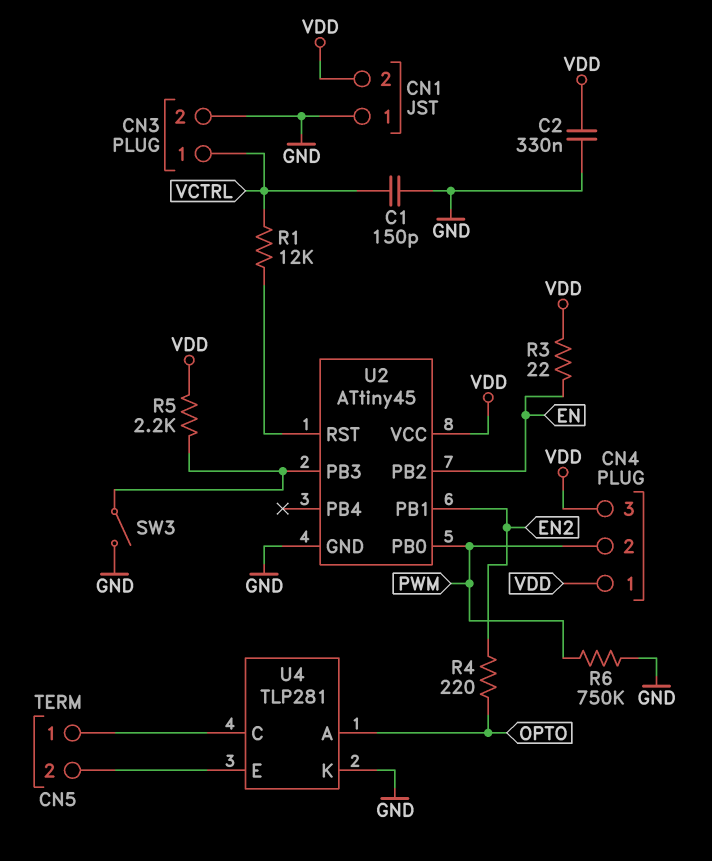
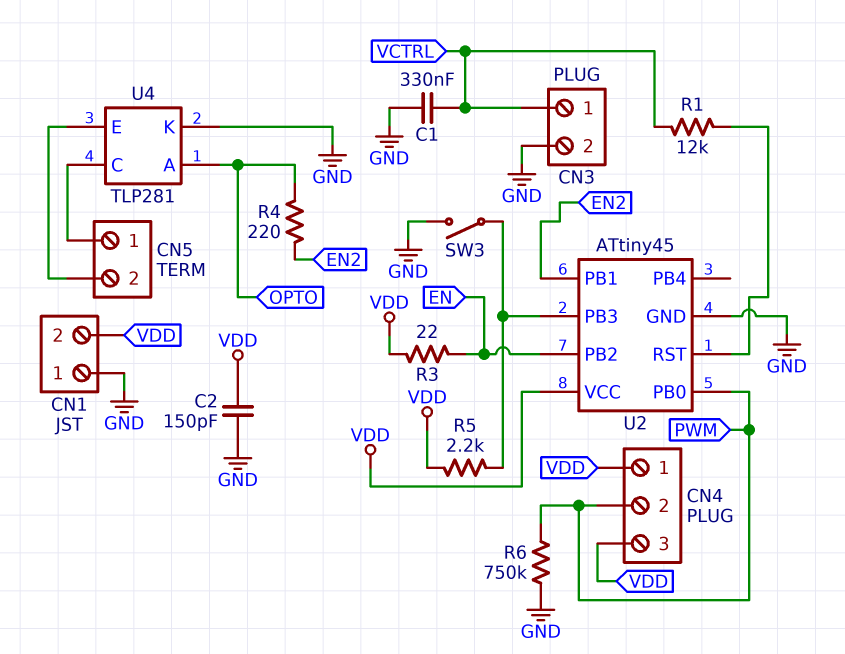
C1: 150pF (GND, VCTRL) -> 330nF (GND, VCTRL)
C2: 330nF (GND, VDD) -> 150pF (GND, VDD)

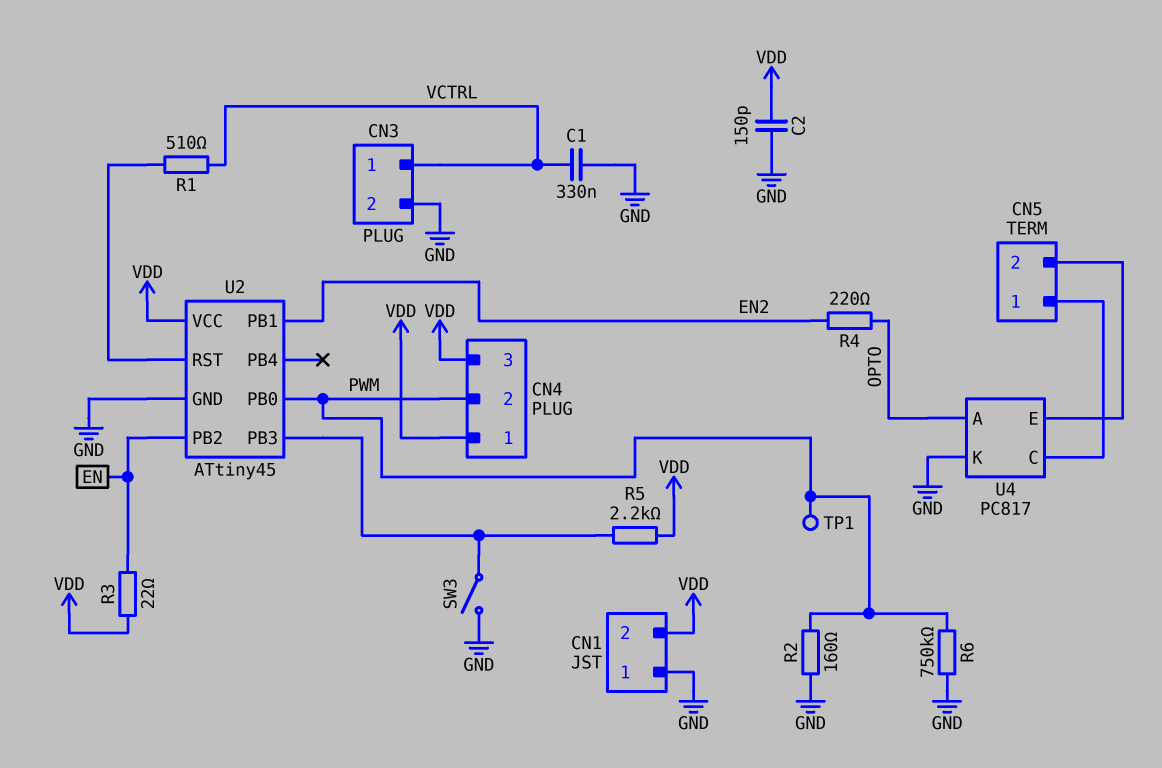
R1: 12k (U2/RST, VCTRL) -> 510 (U2/RST, VCTRL)
R2: none -> 160 (GND, PWM)
TP1: none -> test point (PWM)
U4: TLP281 -> PC817

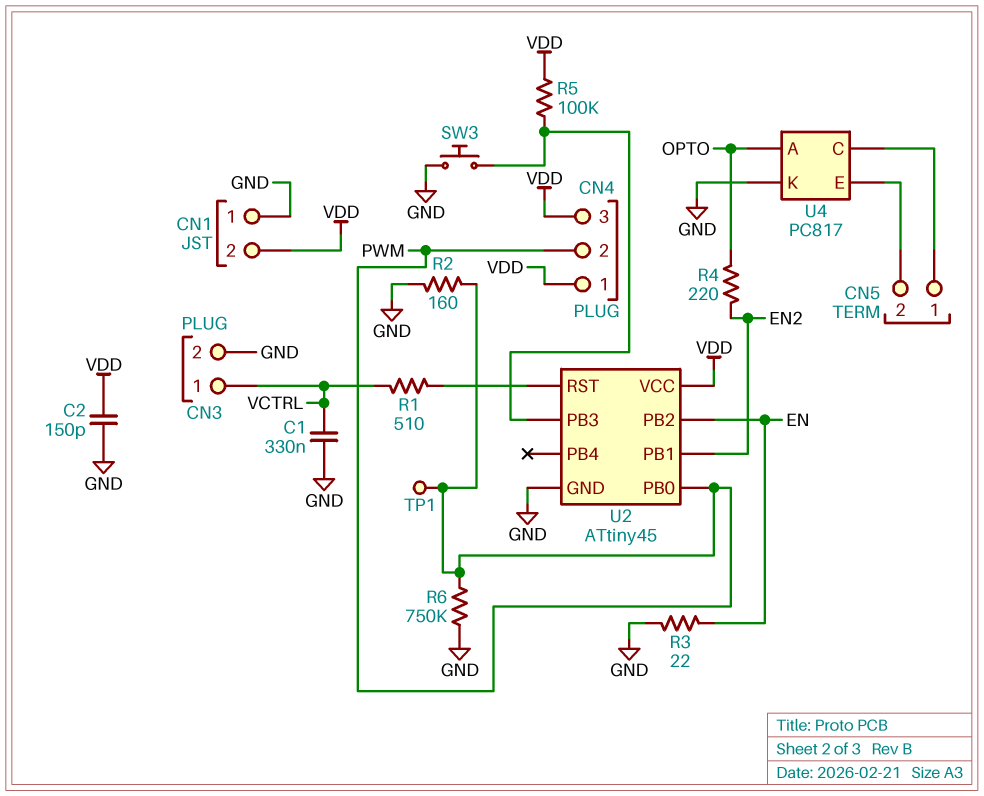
R3: 22 (EN, VDD) -> 22 (EN, GND)
R5: 2.2k (U2/PB3, VDD) -> 100k (U2/PB3, VDD)
SW3: switch (GND, U2/PB3) -> button (GND, U2/PB3)

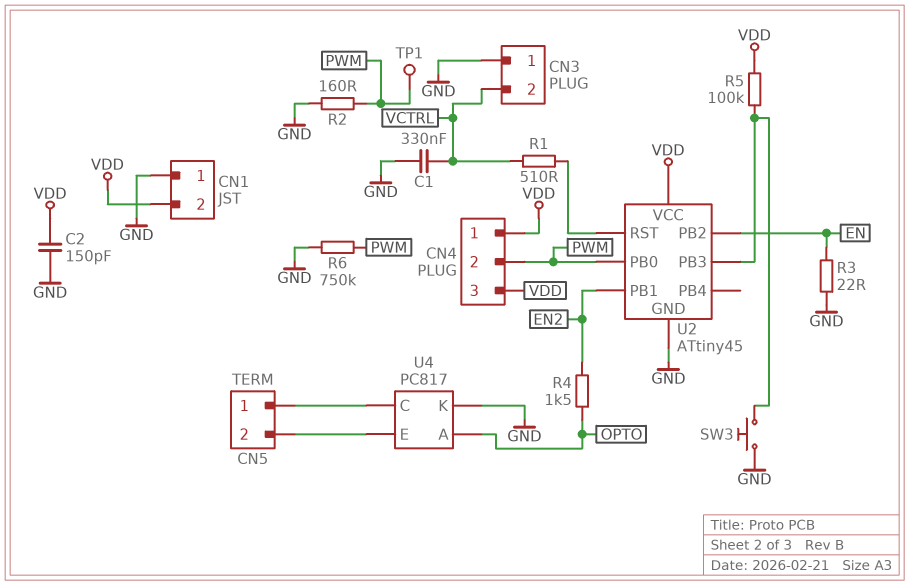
CN3 pin 1: VCTRL -> GND
CN3 pin 2: GND -> VCTRL
R4: 220 (EN2, OPTO) -> 1.5k (EN2, OPTO)

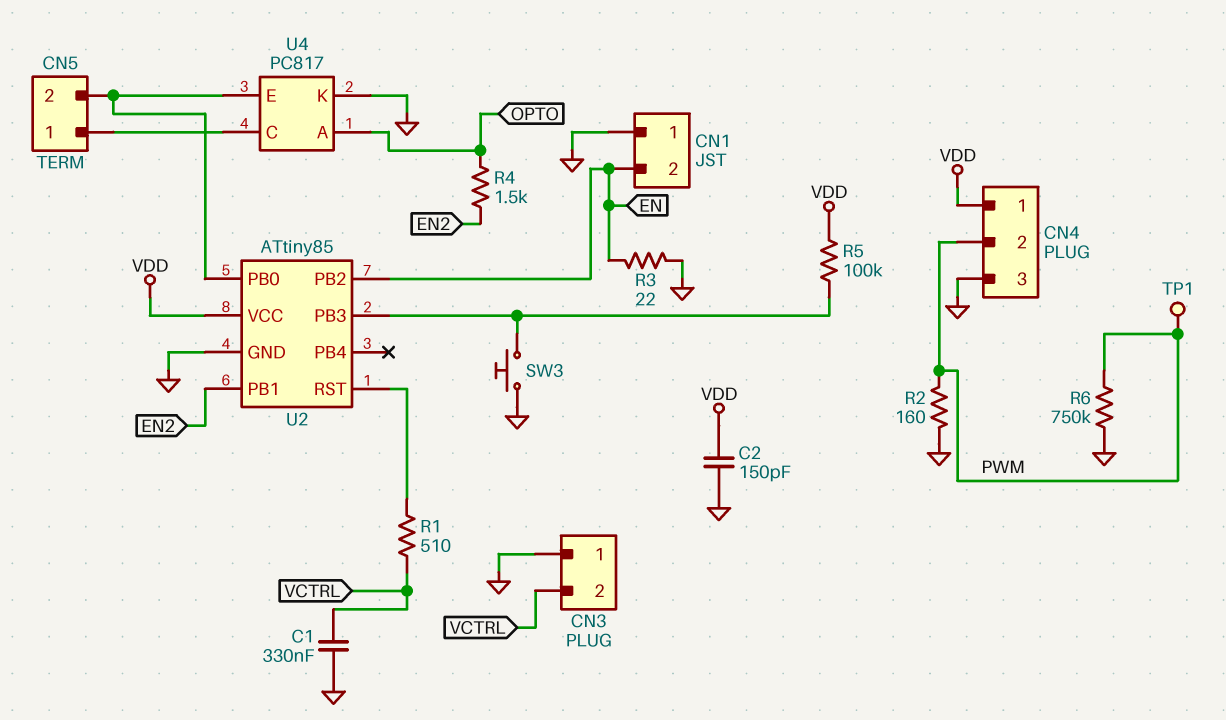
CN1 pin 2: VDD -> EN
CN4 pin 3: VDD -> GND
U2: ATtiny45 -> ATtiny85
U2 pin PB0: PWM -> CN5/2

